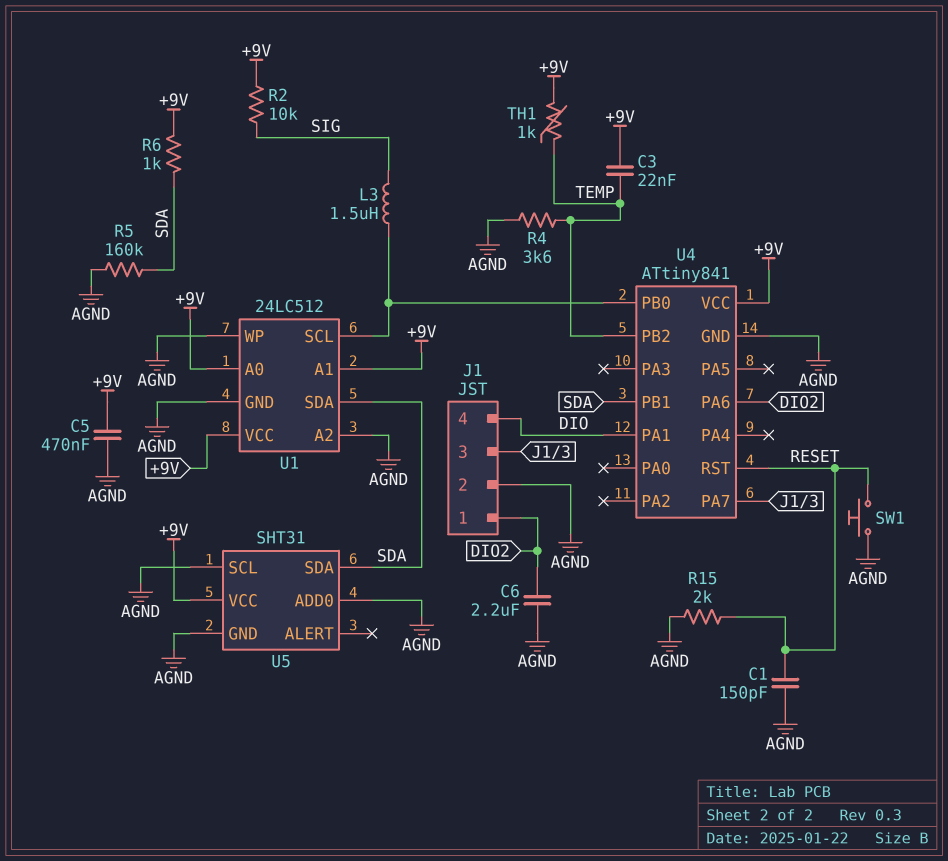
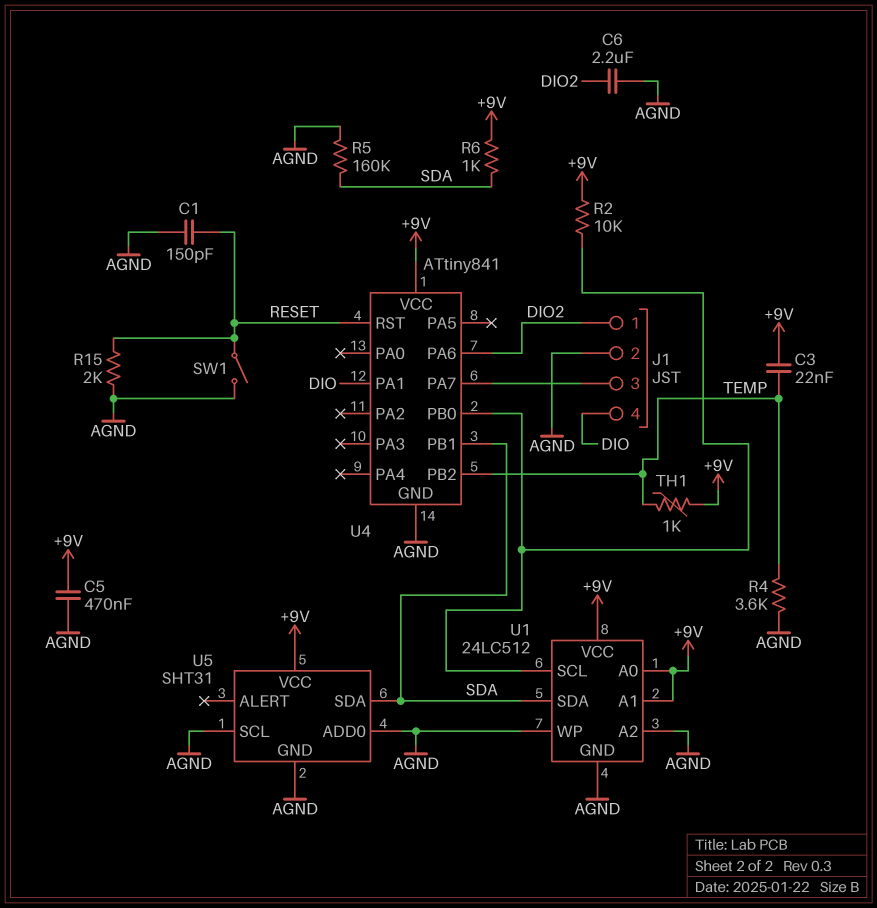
L3: 1.5uH (SIG, U1/SCL) -> none
R2: 10k (+9V, SIG) -> 10k (+9V, U1/SCL)
SW1: button (AGND, RESET) -> switch (AGND, RESET)

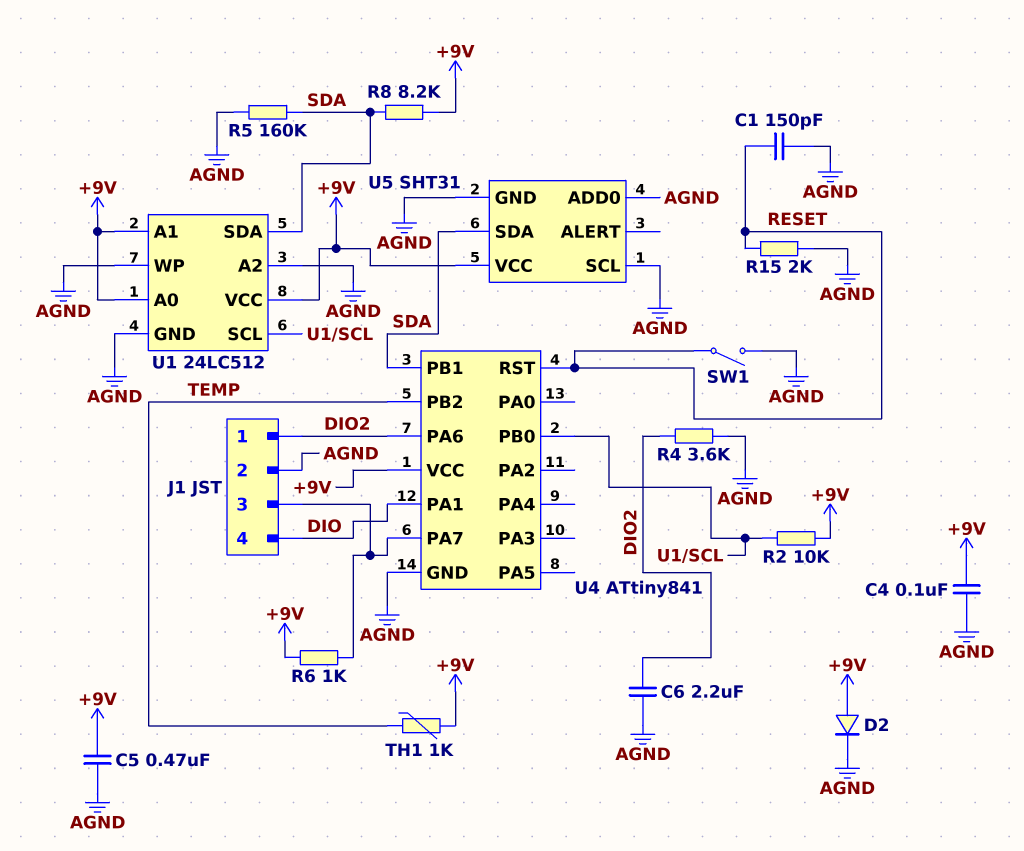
C3: 22nF (+9V, TEMP) -> none
C4: none -> 100nF (+9V, AGND)
D2: none -> diode (A +9V, K AGND)
R4: 3.6k (AGND, TEMP) -> 3.6k (AGND, DIO2)
R6: 1k (+9V, SDA) -> 1k (+9V, J1/3)
R8: none -> 8.2k (+9V, SDA)

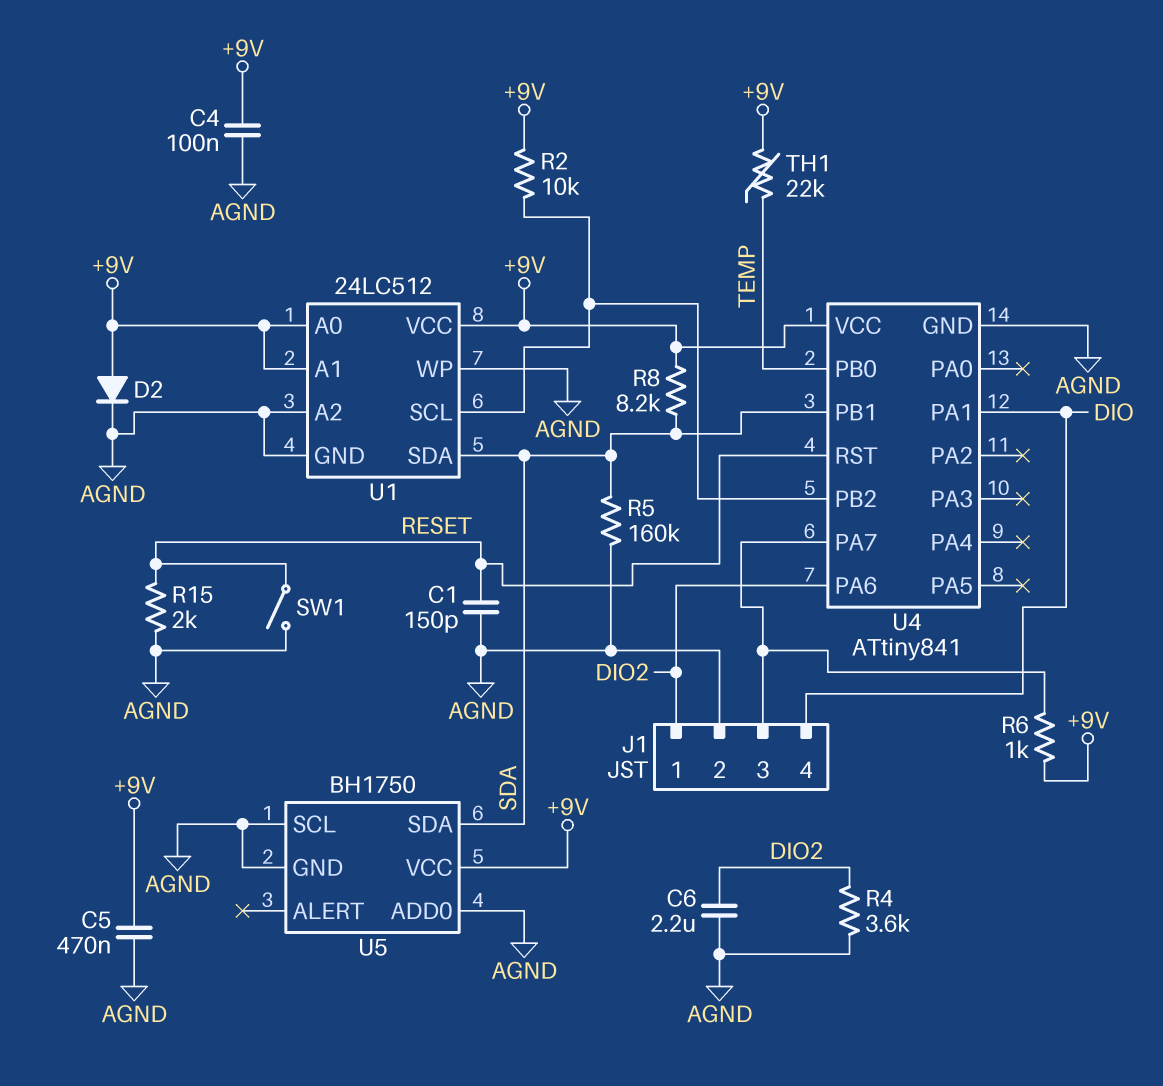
TH1: 1k (+9V, TEMP) -> 22k (+9V, TEMP)
U4 pin PB0: U1/SCL -> TEMP
U4 pin PB2: TEMP -> U1/SCL
U5: SHT31 -> BH1750

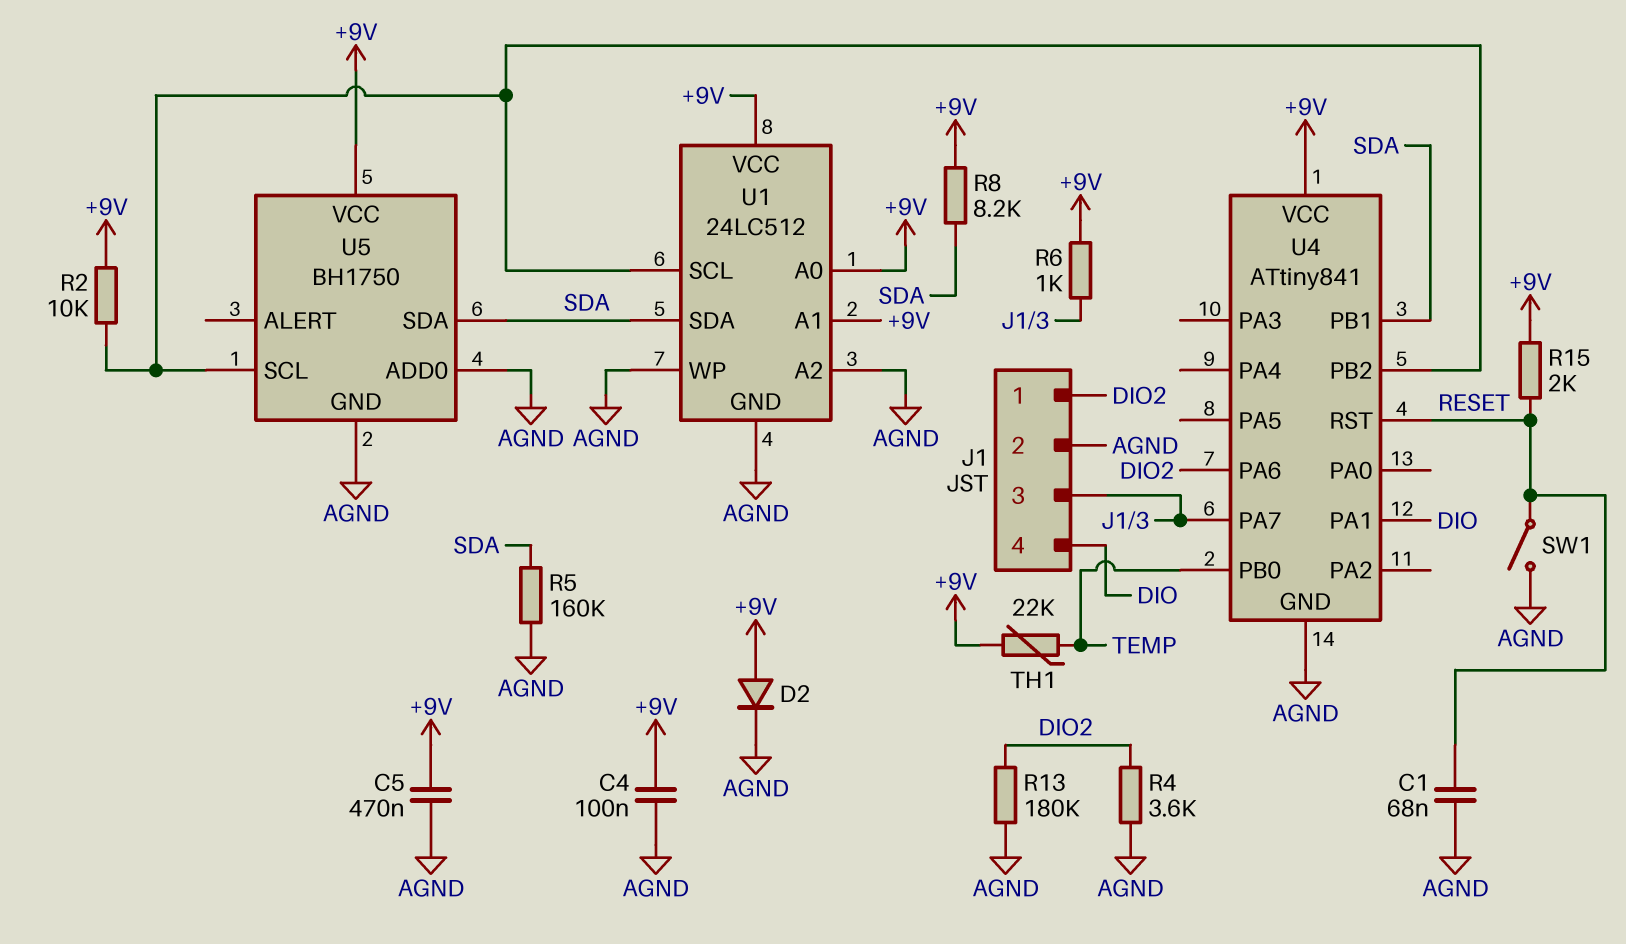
C1: 150pF (AGND, RESET) -> 68nF (AGND, RESET)
C6: 2.2uF (AGND, DIO2) -> none
R13: none -> 180k (AGND, DIO2)
R15: 2k (AGND, RESET) -> 2k (+9V, RESET)
U5 pin SCL: AGND -> U1/SCL

